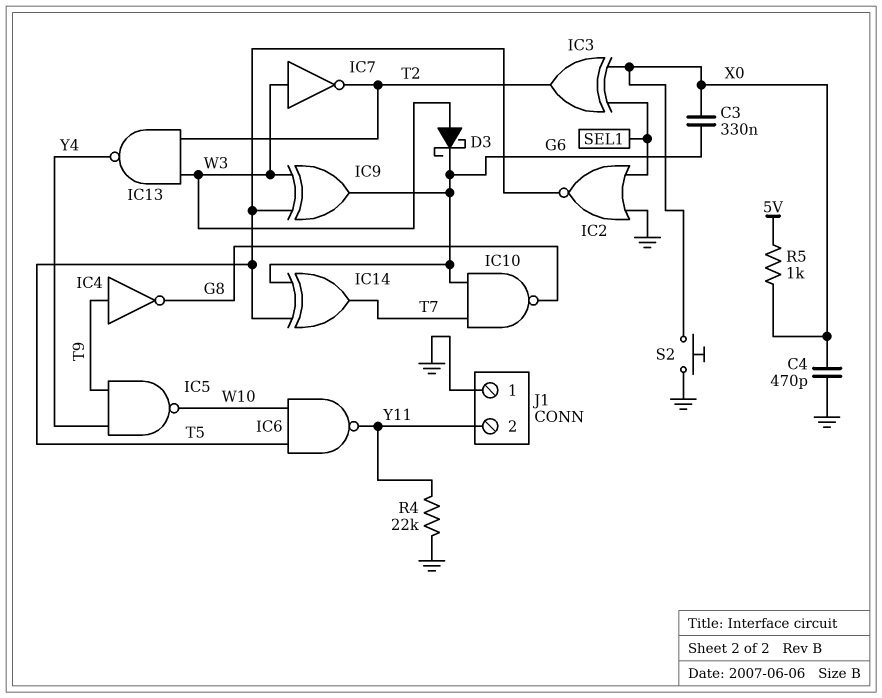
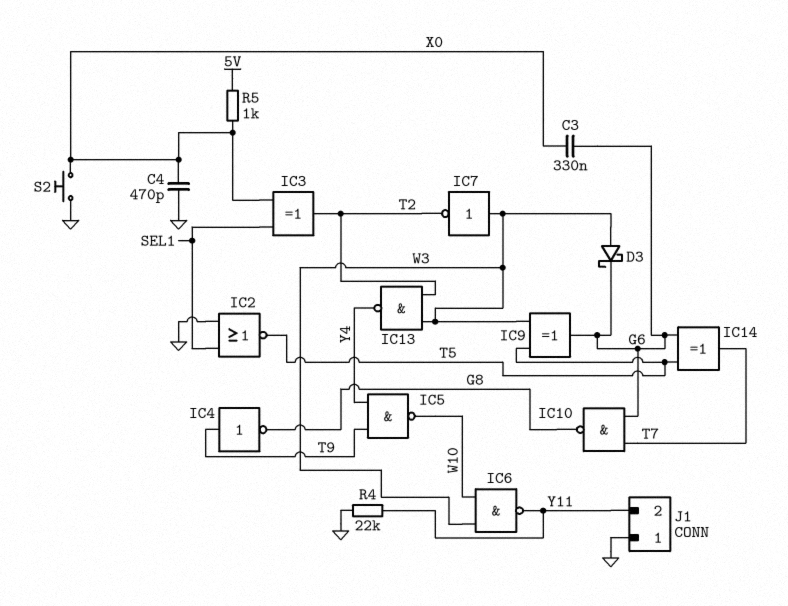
IC6: NAND (in T5, in W10, out Y11) -> NAND (in W3, in W10, out Y11)

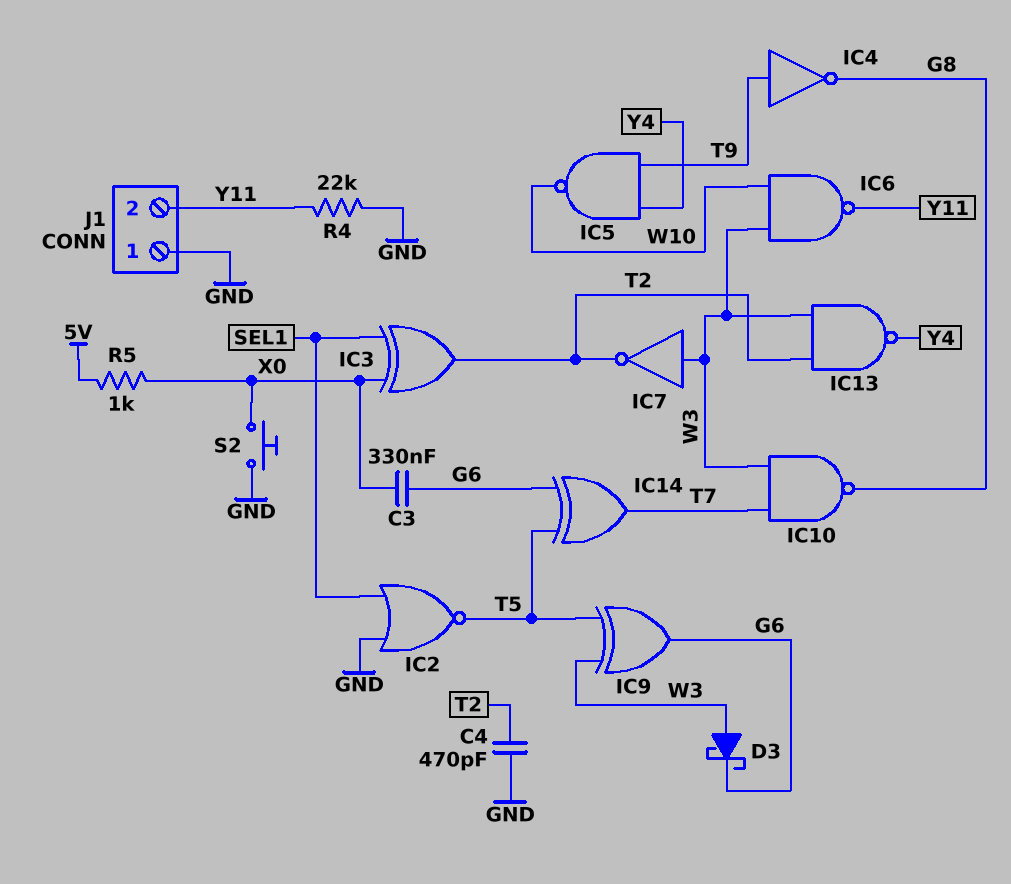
C4: 470pF (GND, X0) -> 470pF (GND, T2)
IC10: NAND (in G6, in T7, out G8) -> NAND (in T7, in W3, out G8)

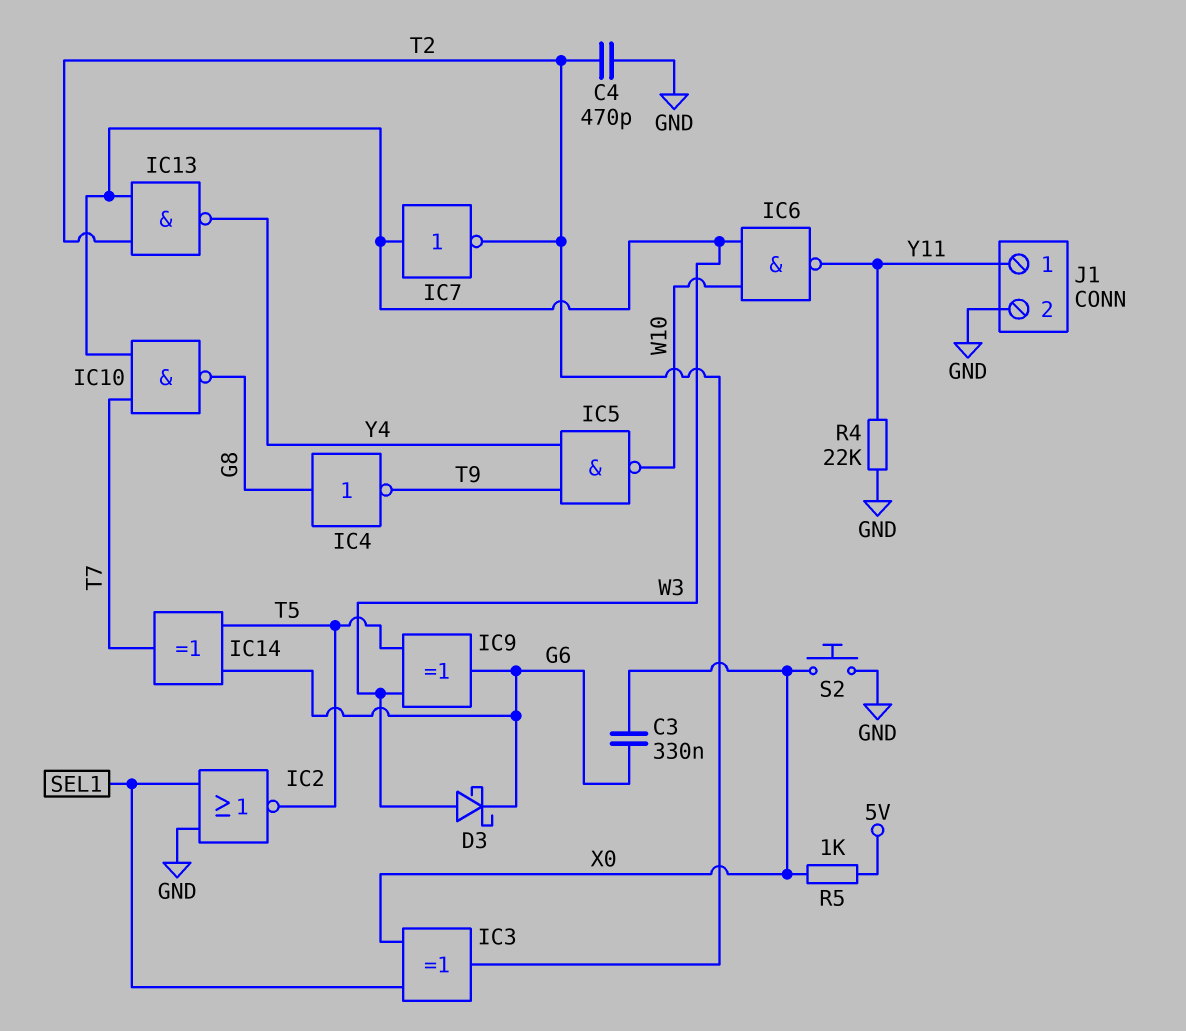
IC4: NOT (in T9, out G8) -> NOT (in G8, out T9)
J1 pin 1: GND -> Y11
J1 pin 2: Y11 -> GND

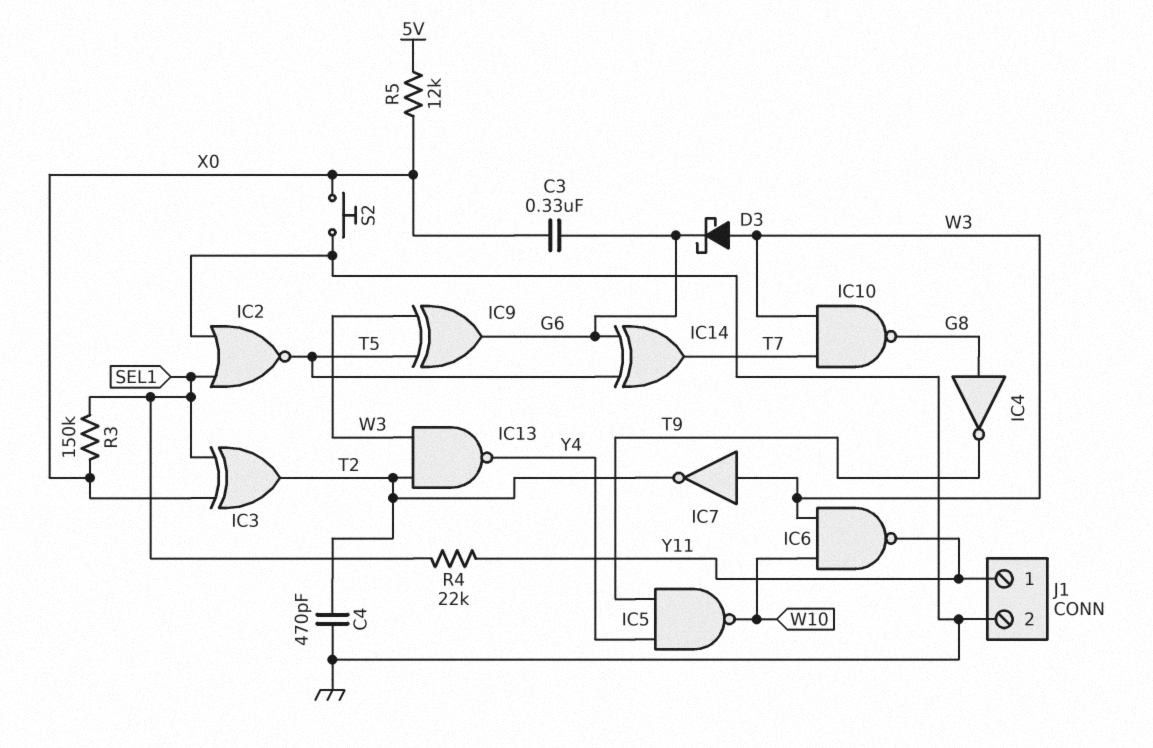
R3: none -> 150k (SEL1, X0)
R4: 22k (GND, Y11) -> 22k (SEL1, Y11)
R5: 1k (5V, X0) -> 12k (5V, X0)

